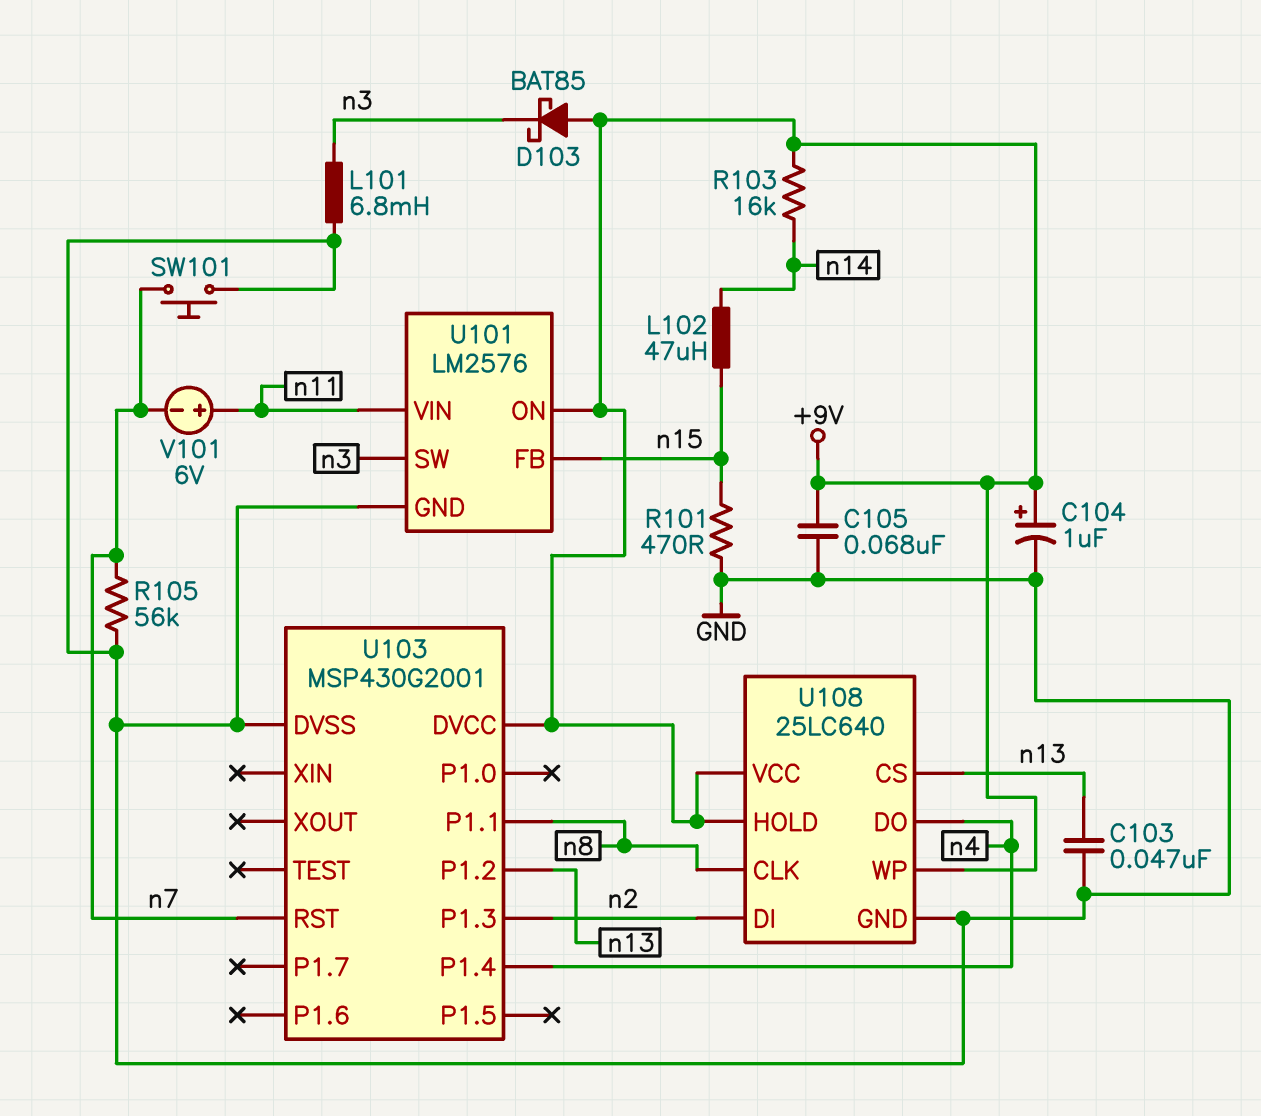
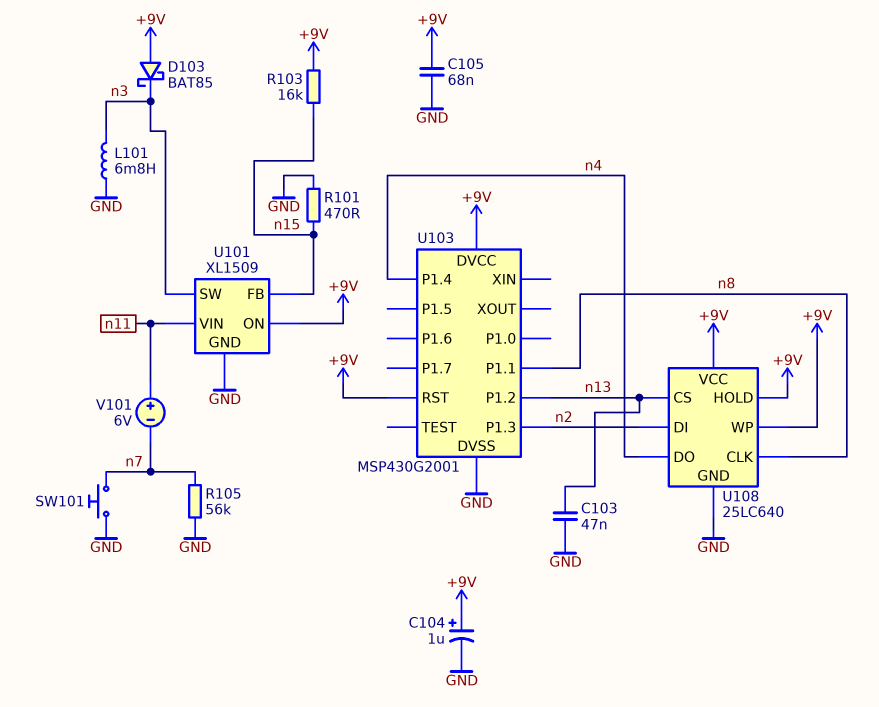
L102: 47uH (n14, n15) -> none
R103: 16k (+9V, n14) -> 16k (+9V, n15)
U101: LM2576 -> XL1509
U103 pin RST: n7 -> +9V

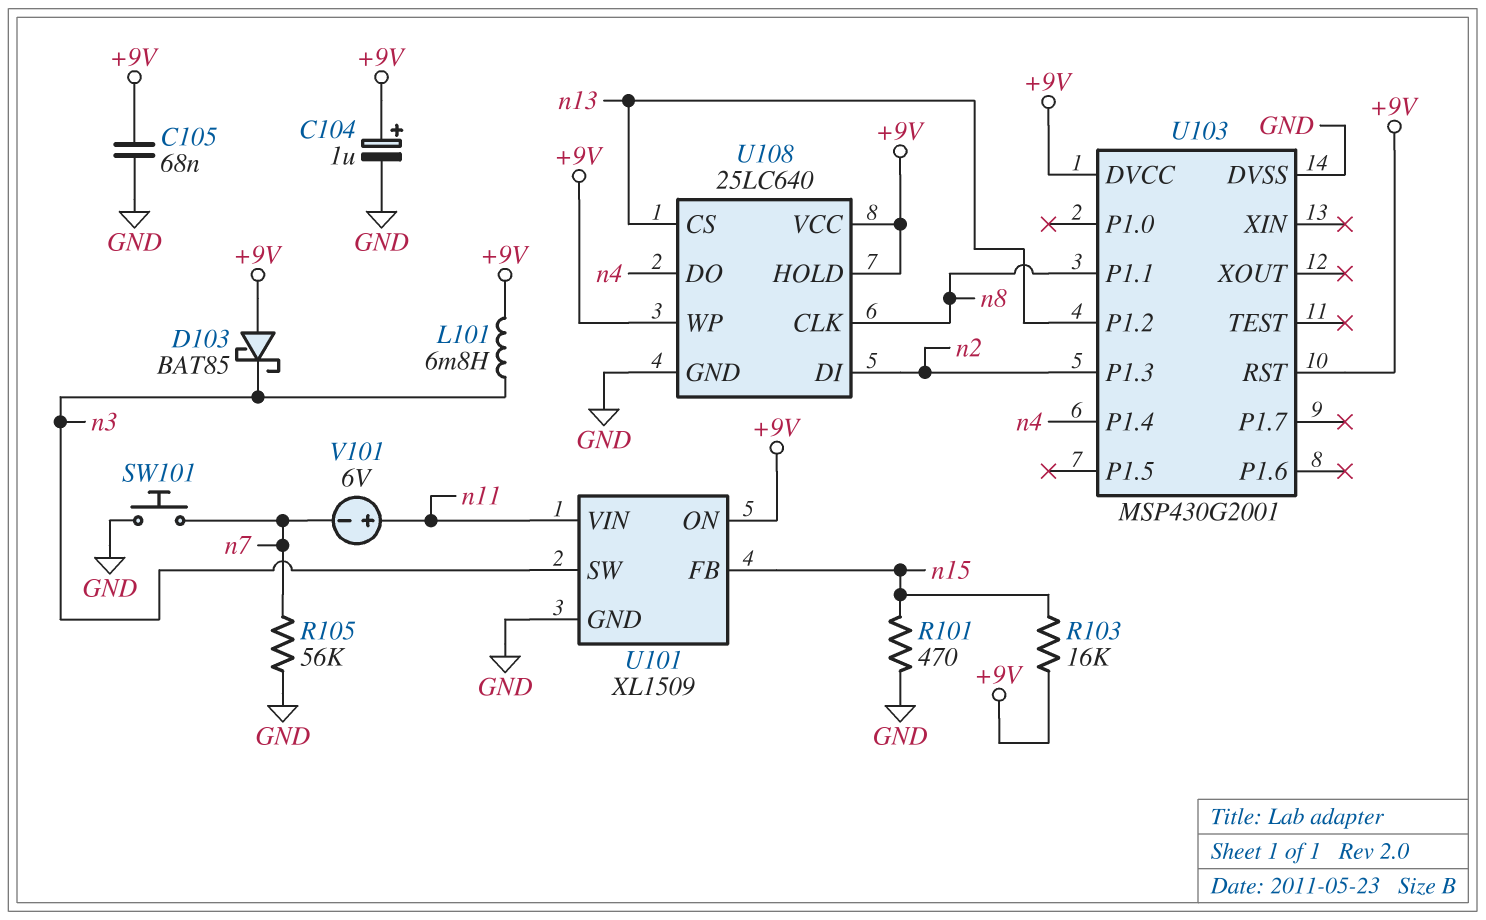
C103: 47nF (GND, n13) -> none
L101: 6.8mH (GND, n3) -> 6.8mH (+9V, n3)

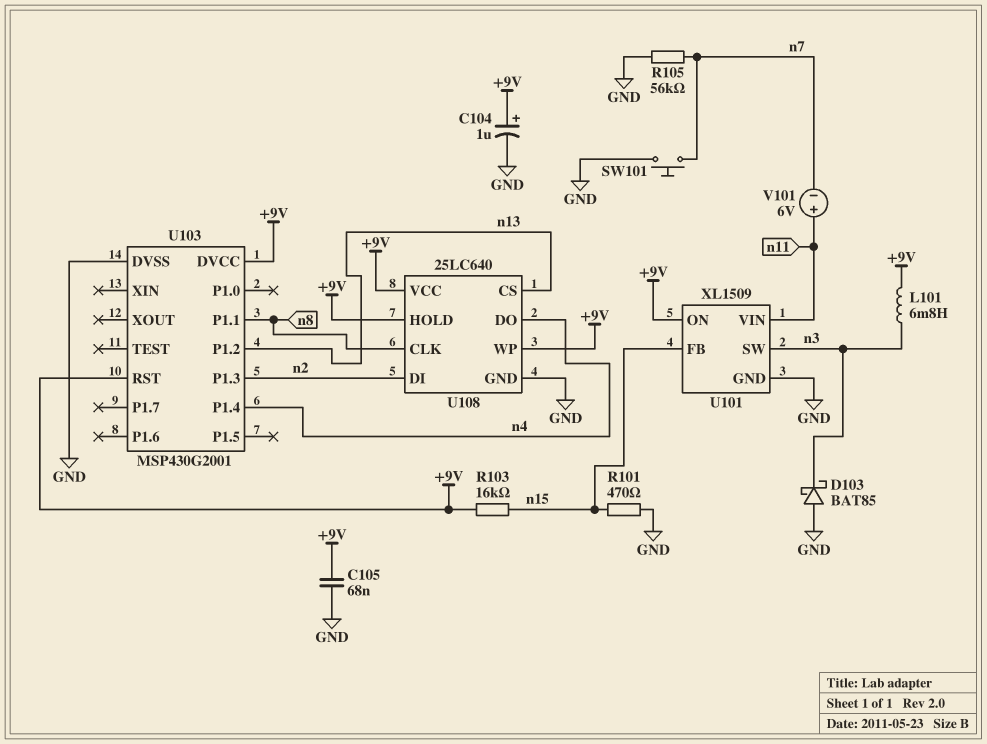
D103: schottky BAT85 (A +9V, K n3) -> schottky BAT85 (A GND, K n3)

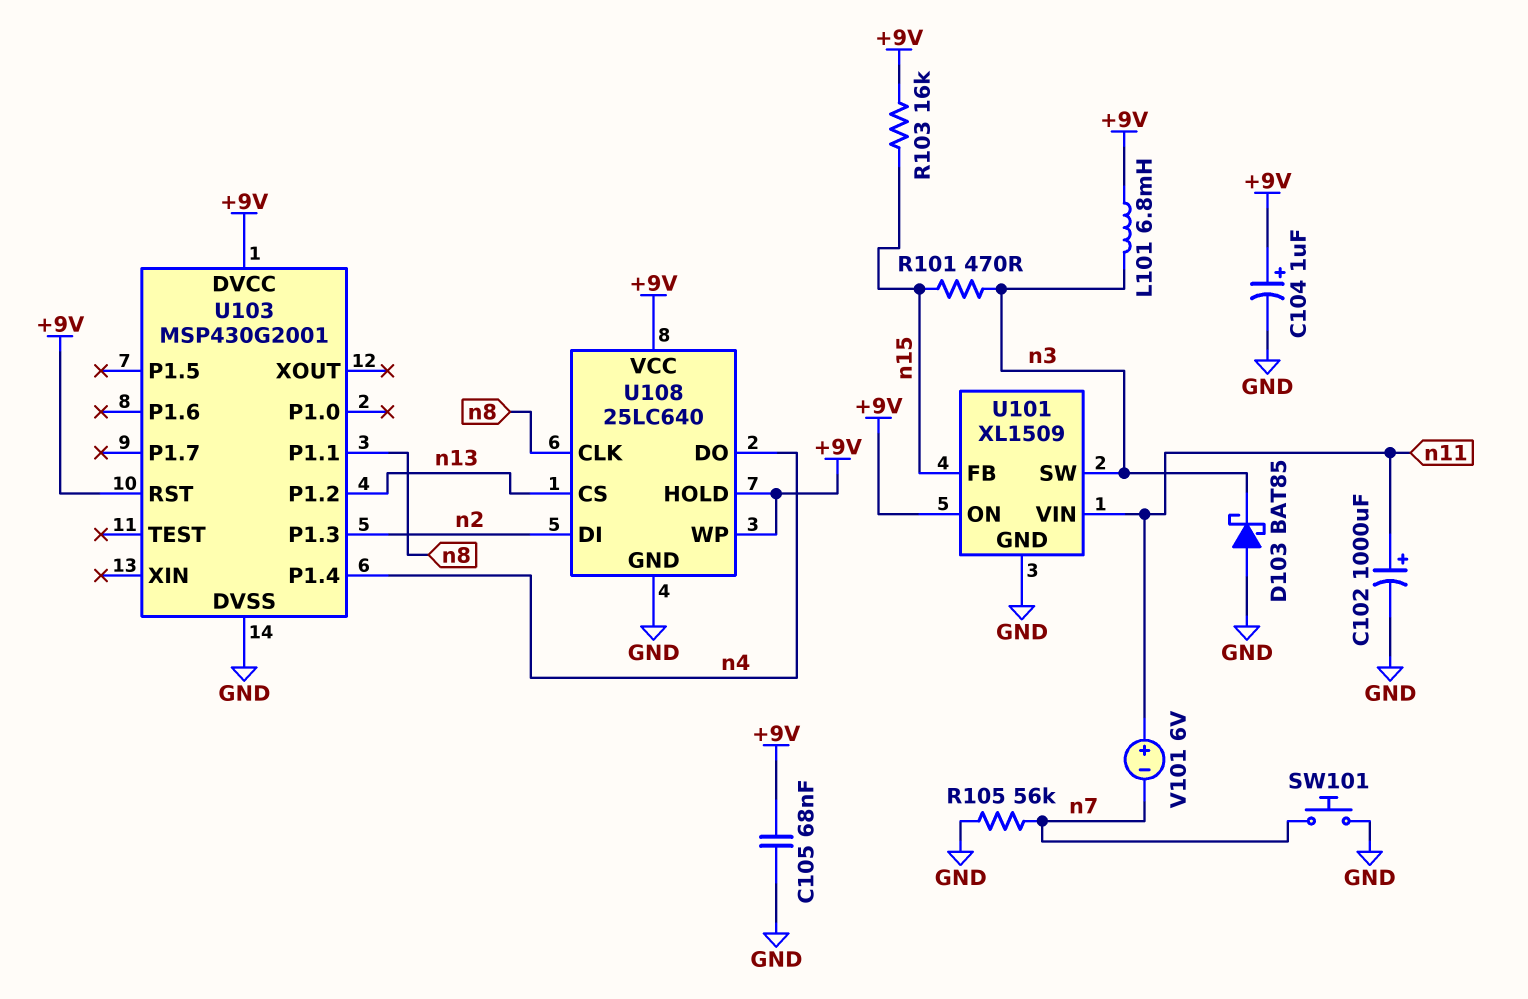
C102: none -> 1000uF (plus n11, minus GND)
R101: 470 (GND, n15) -> 470 (n3, n15)

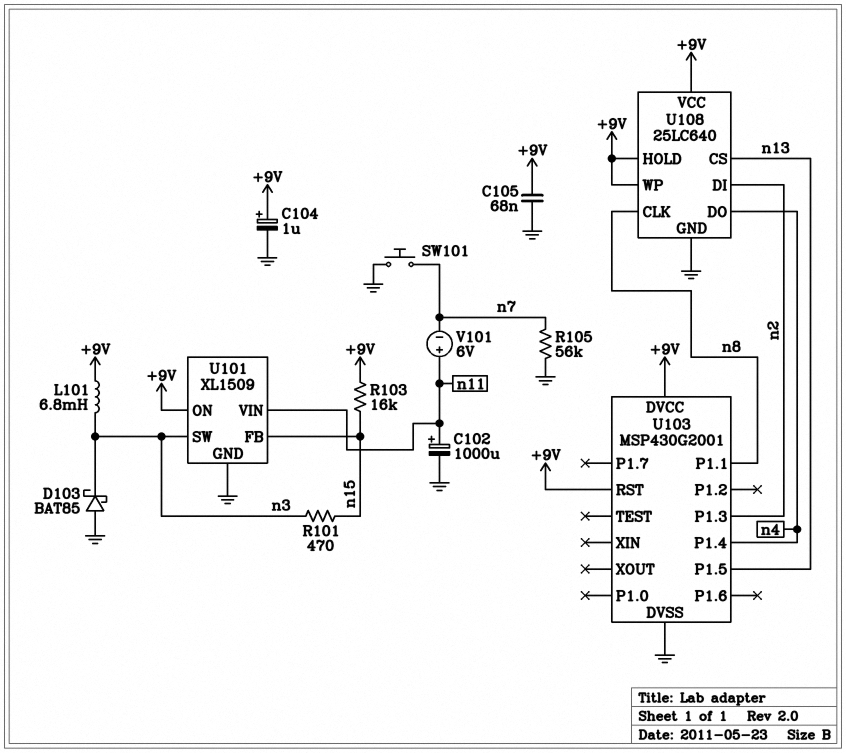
U103 pin P1.2: n13 -> none
U103 pin P1.5: none -> n13

